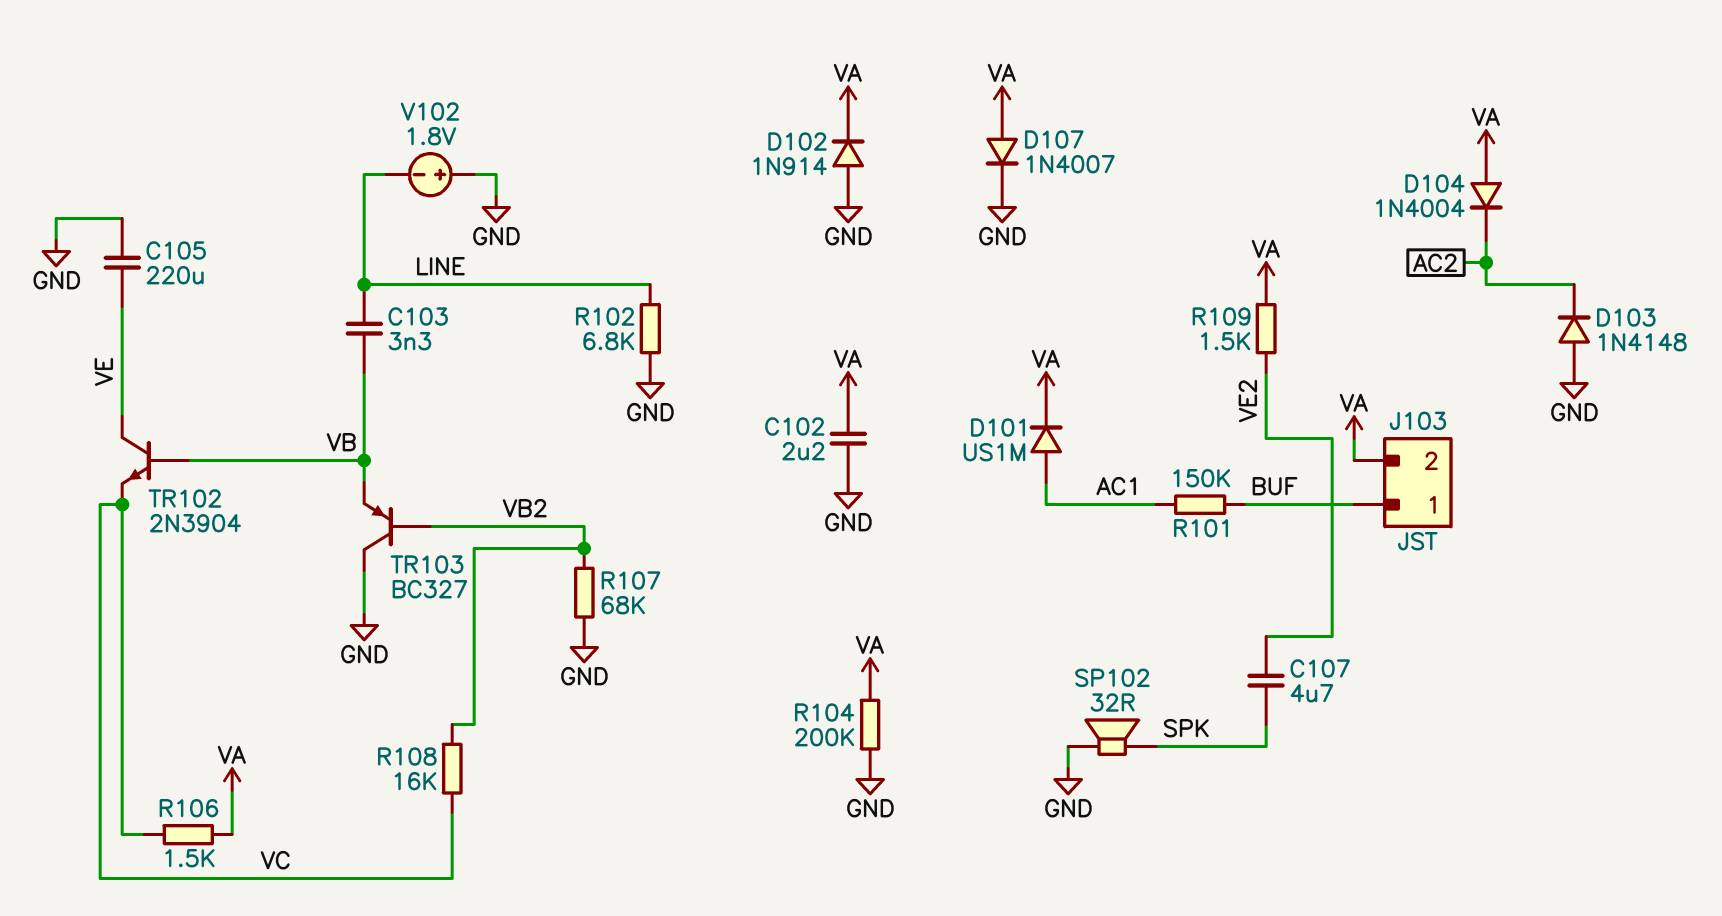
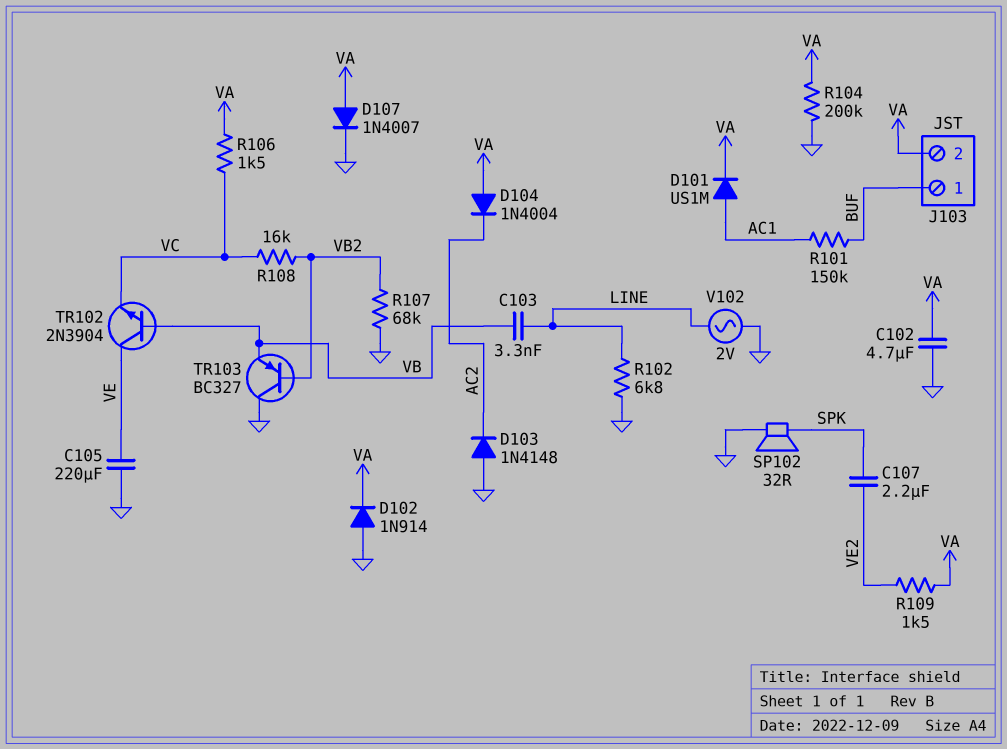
C102: 2.2uF (GND, VA) -> 4.7uF (GND, VA)
C107: 4.7uF (SPK, VE2) -> 2.2uF (SPK, VE2)
V102: 1.8V (plus GND, minus LINE) -> AC 2V (GND, LINE)

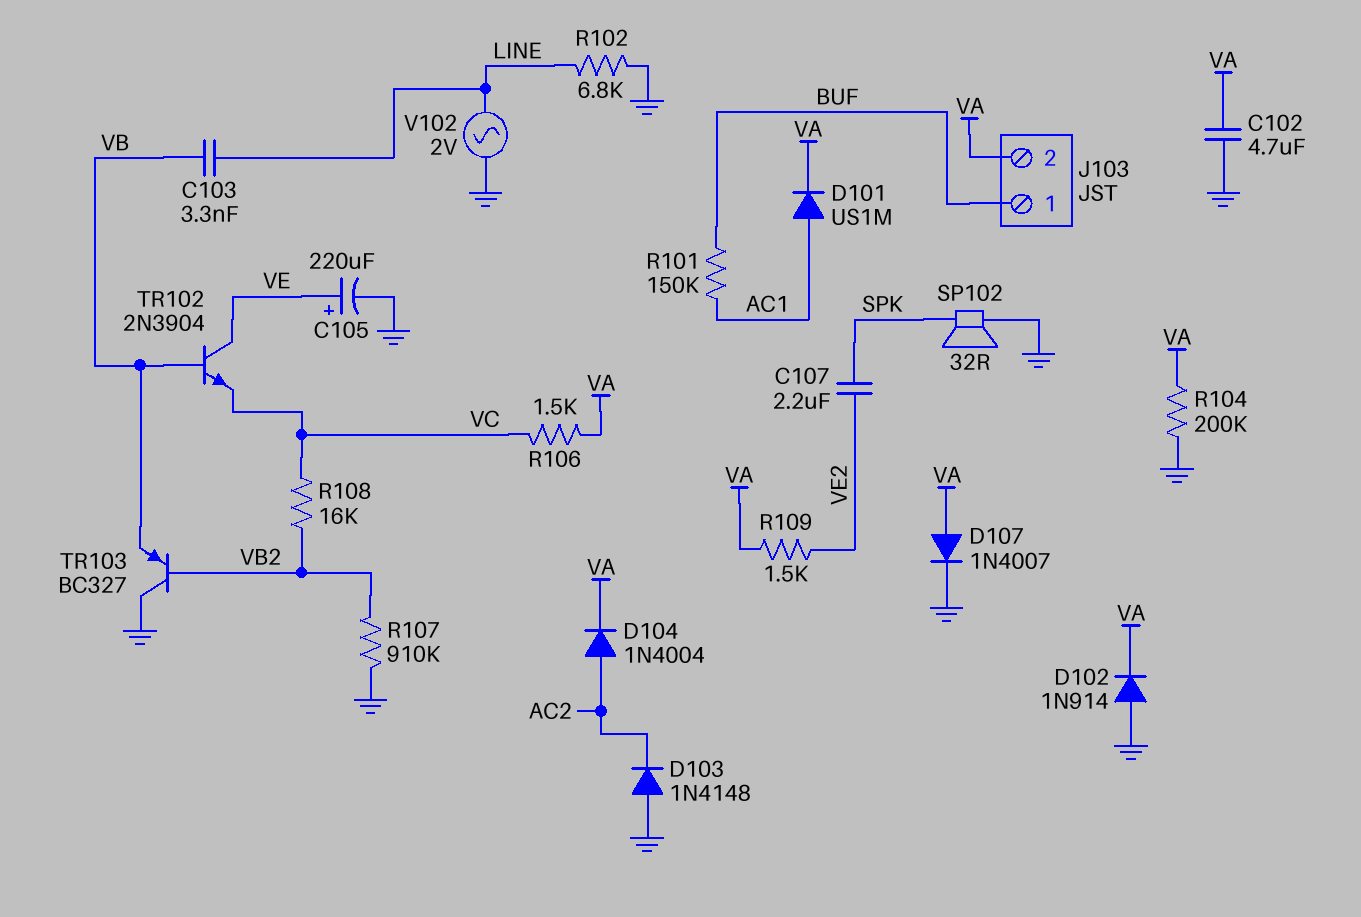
C105: 220uF (GND, VE) -> 220uF (plus VE, minus GND)
D104: diode 1N4004 (A VA, K AC2) -> diode 1N4004 (A AC2, K VA)
R107: 68k (GND, VB2) -> 910k (GND, VB2)

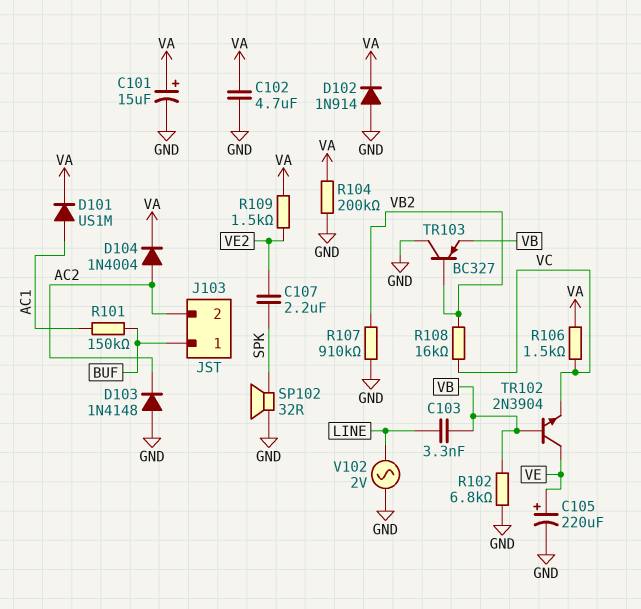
C101: none -> 15uF (plus VA, minus GND)
D107: diode 1N4007 (A VA, K GND) -> none
J103 pin 2: VA -> AC2
R102: 6.8k (GND, LINE) -> 6.8k (GND, VB)

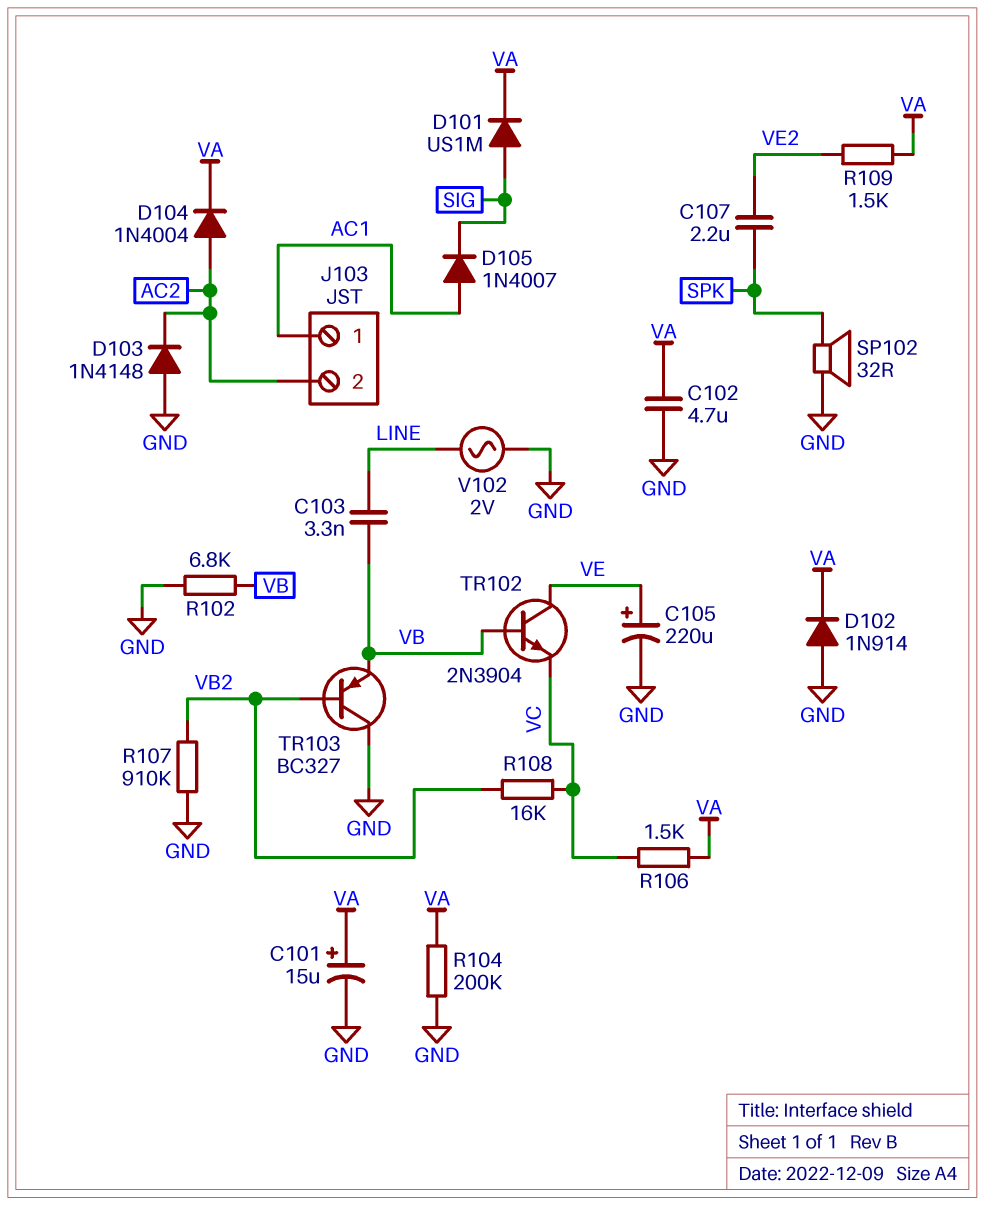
D101: diode US1M (A AC1, K VA) -> diode US1M (A SIG, K VA)
D105: none -> diode 1N4007 (A AC1, K SIG)
J103 pin 1: BUF -> AC1
R101: 150k (AC1, BUF) -> none

